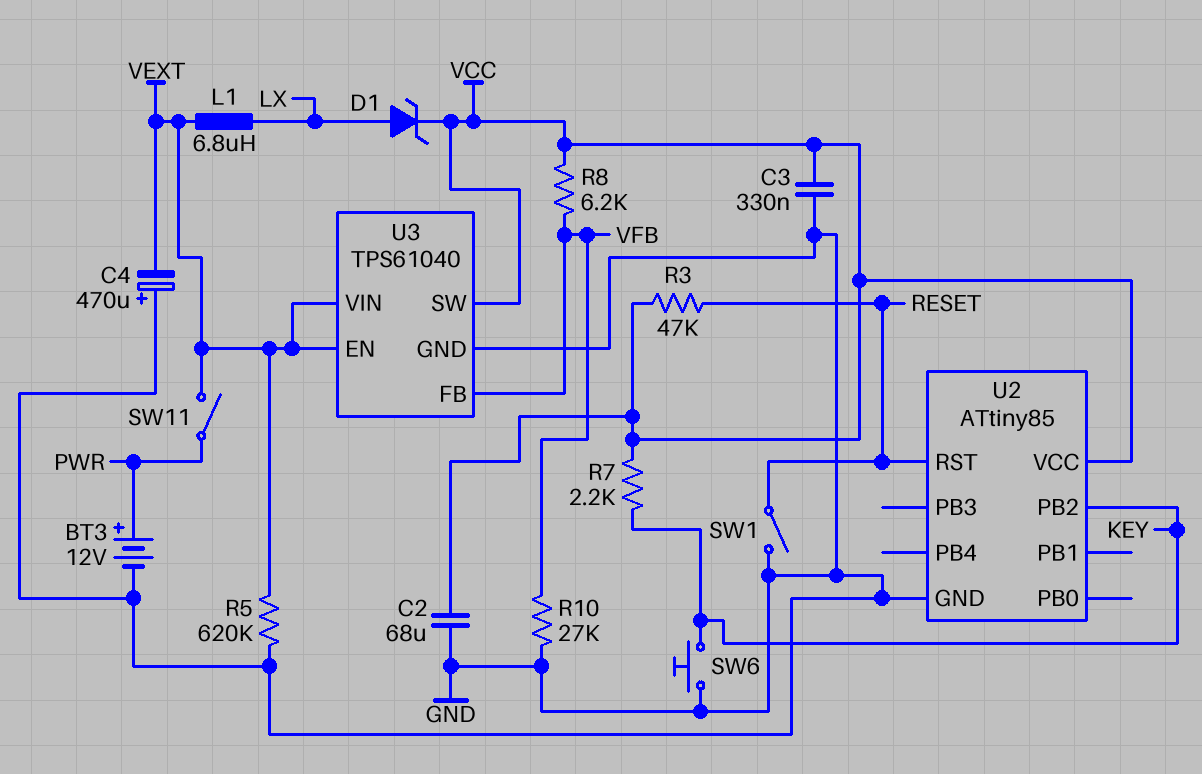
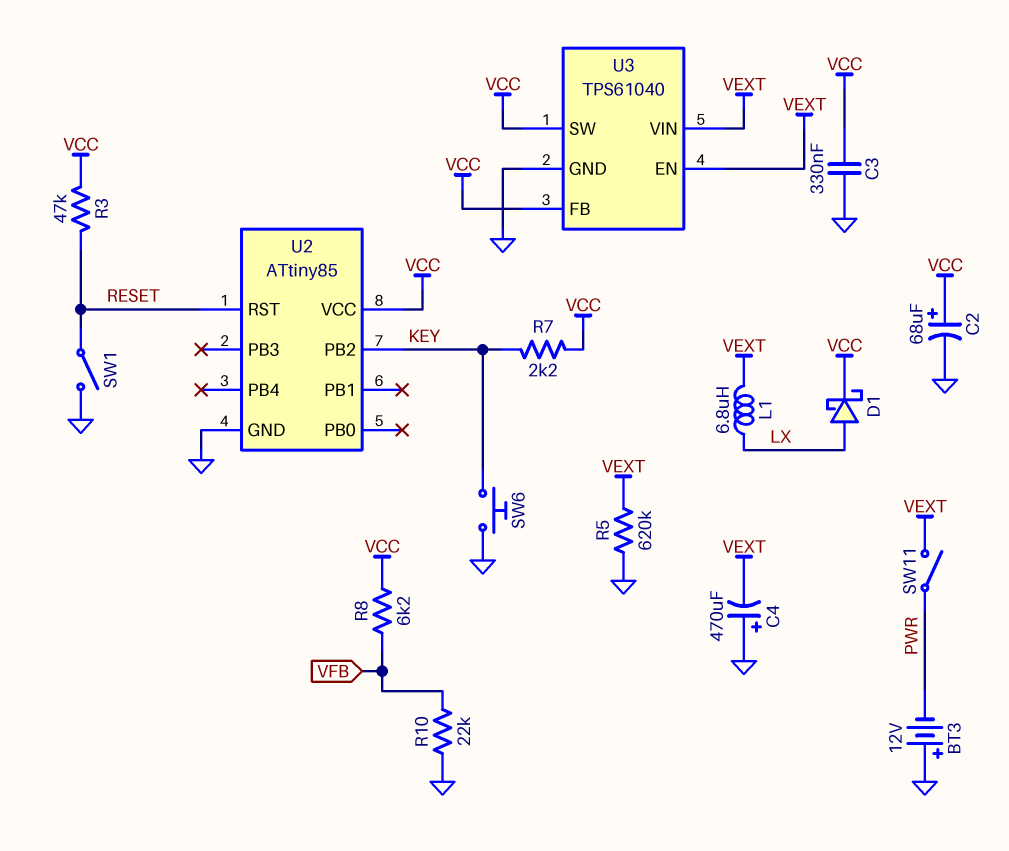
BT3: 12V (plus PWR, minus GND) -> 12V (plus GND, minus PWR)
C2: 68uF (GND, VCC) -> 68uF (plus VCC, minus GND)
D1: zener (A LX, K VCC) -> schottky (A LX, K VCC)
R10: 27k (GND, VFB) -> 22k (GND, VFB)
U3 pin FB: VFB -> VCC

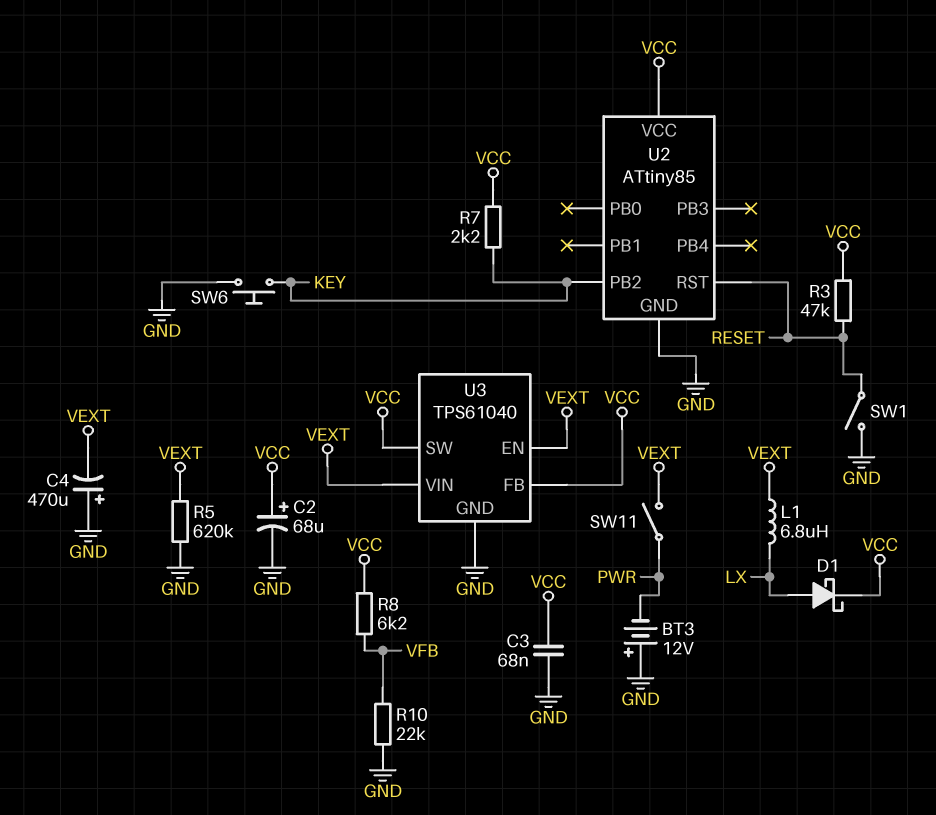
C3: 330nF (GND, VCC) -> 68nF (GND, VCC)

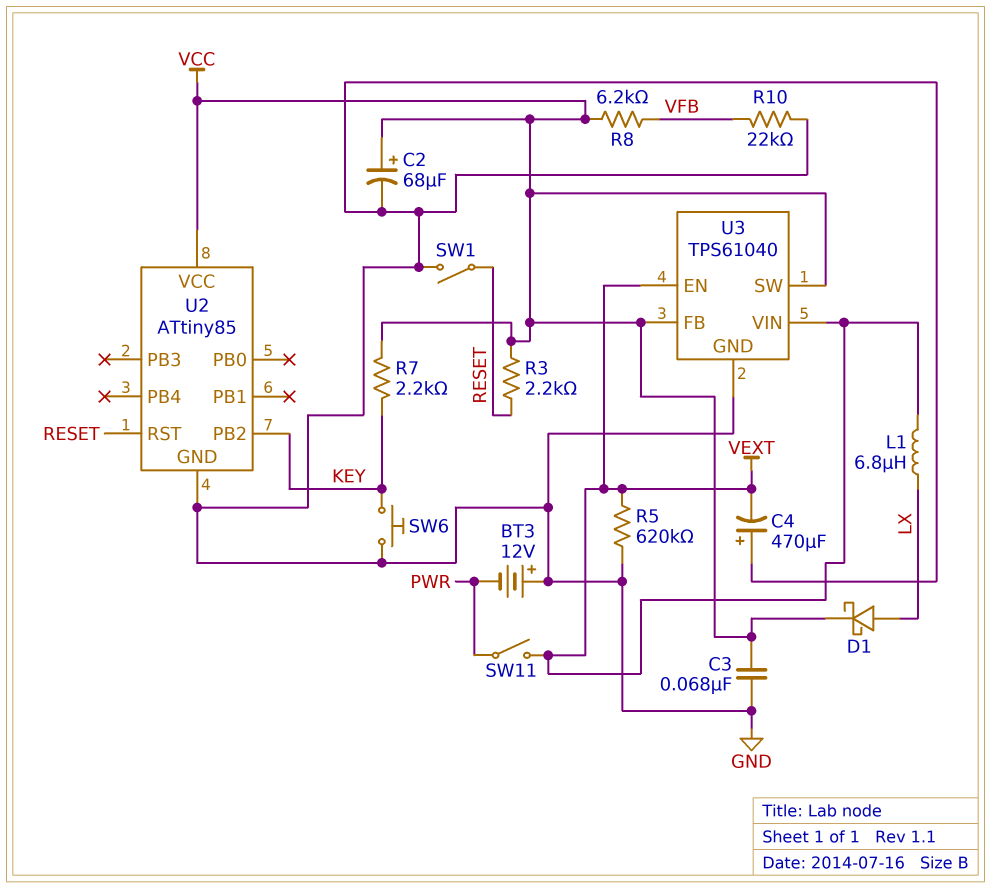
R3: 47k (RESET, VCC) -> 2.2k (RESET, VCC)

